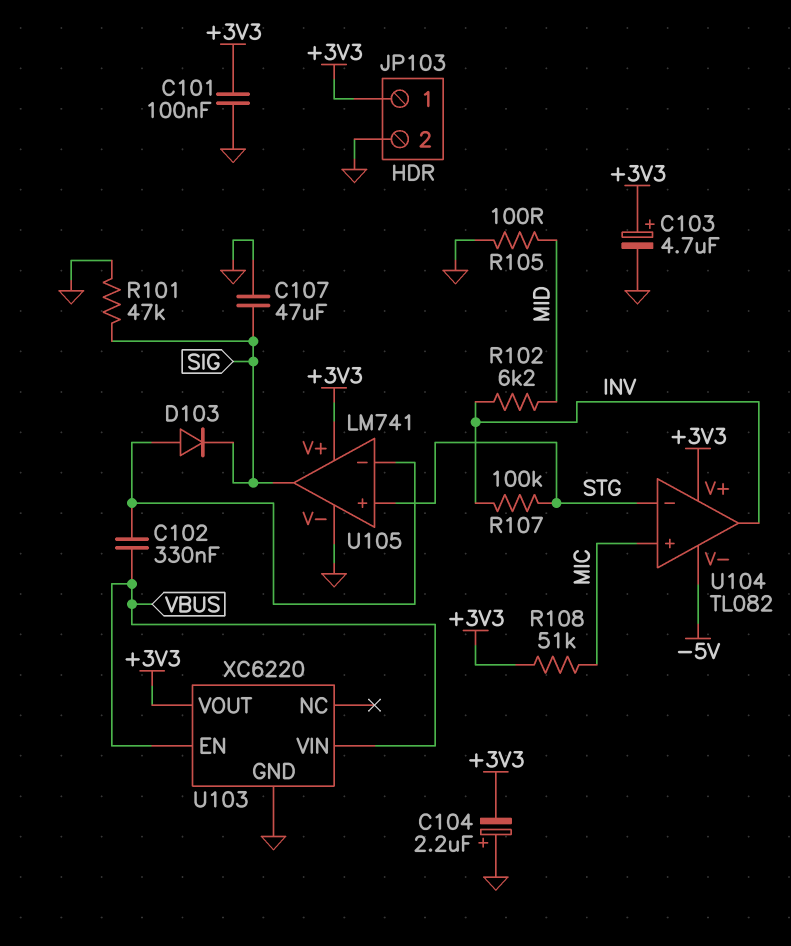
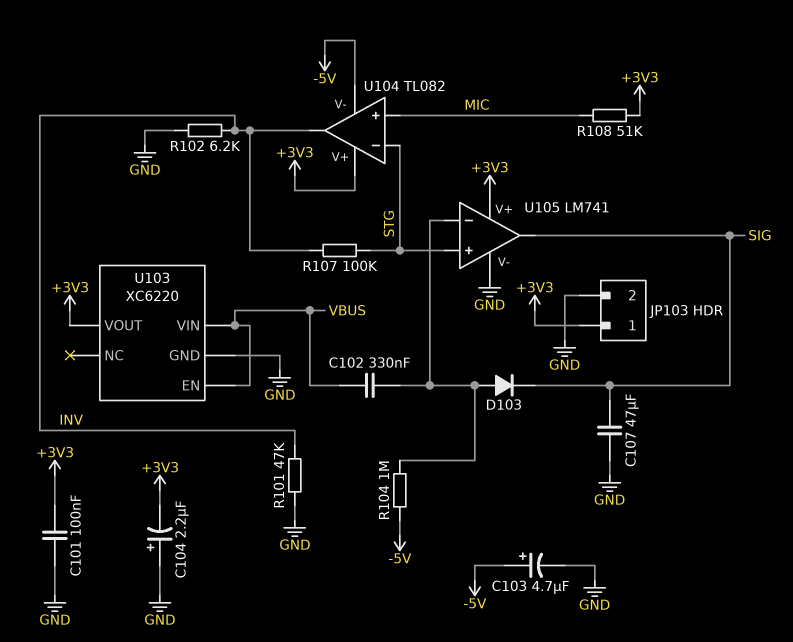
C103: 4.7uF (plus +3V3, minus GND) -> 4.7uF (plus -5V, minus GND)
R101: 47k (GND, SIG) -> 47k (GND, INV)
R102: 6.2k (INV, MID) -> 6.2k (GND, INV)
R104: none -> 1M (-5V, U105/in-)
R105: 100 (GND, MID) -> none

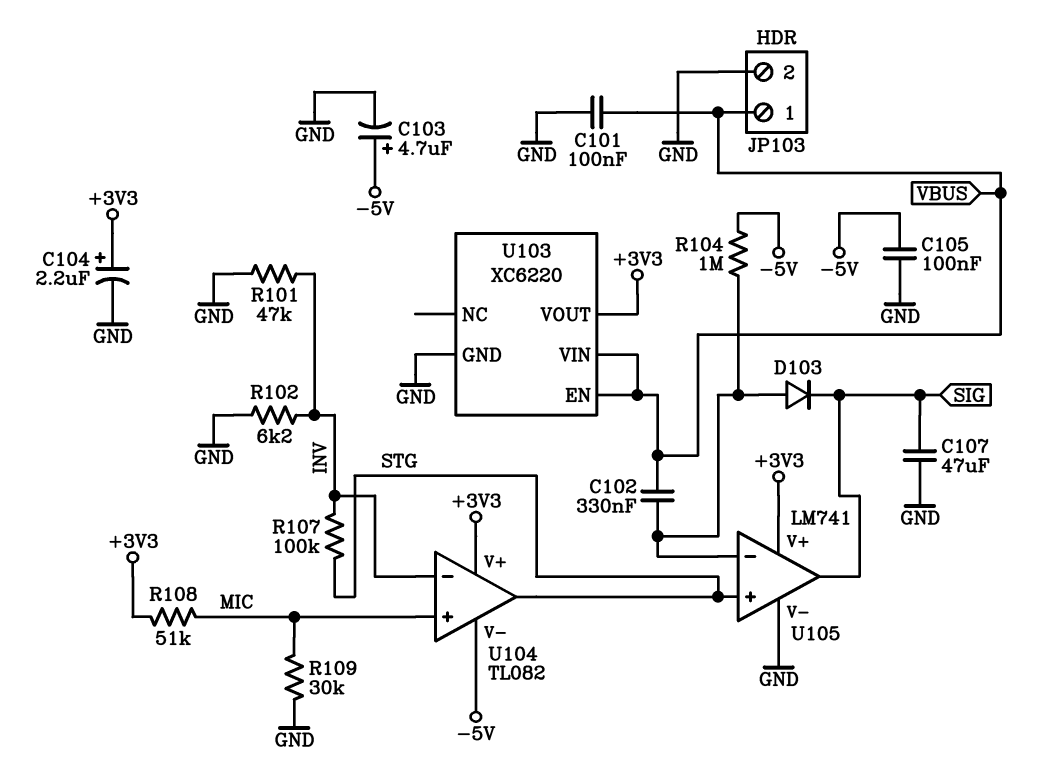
C101: 100nF (+3V3, GND) -> 100nF (GND, VBUS)
C104: 2.2uF (plus GND, minus +3V3) -> 2.2uF (plus +3V3, minus GND)
C105: none -> 100nF (-5V, GND)
JP103 pin 1: +3V3 -> VBUS
R109: none -> 30k (GND, MIC)
U104 pin in-: STG -> INV
U104 pin out: INV -> STG

